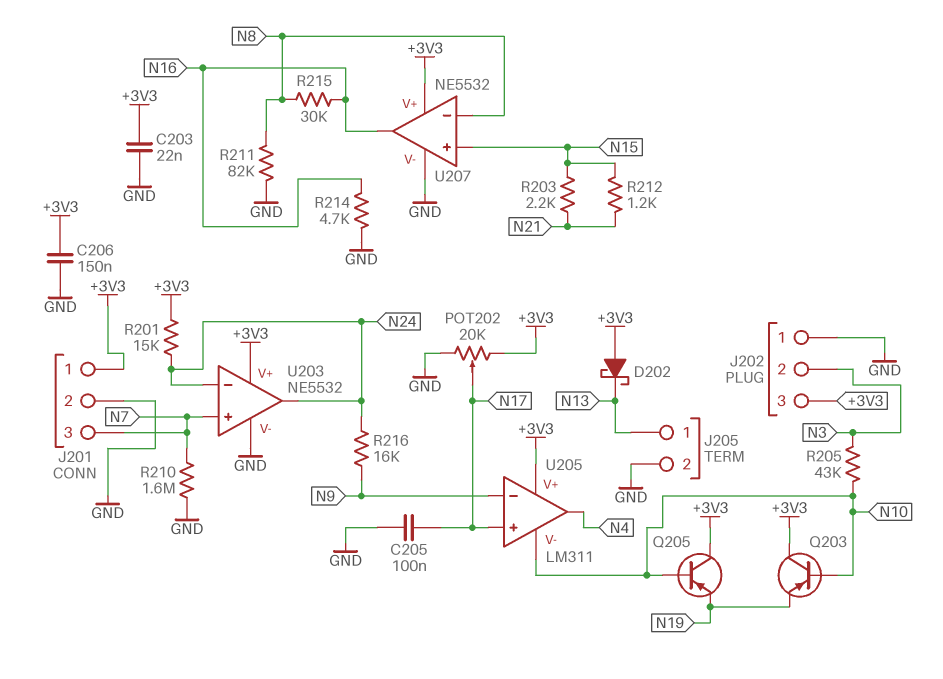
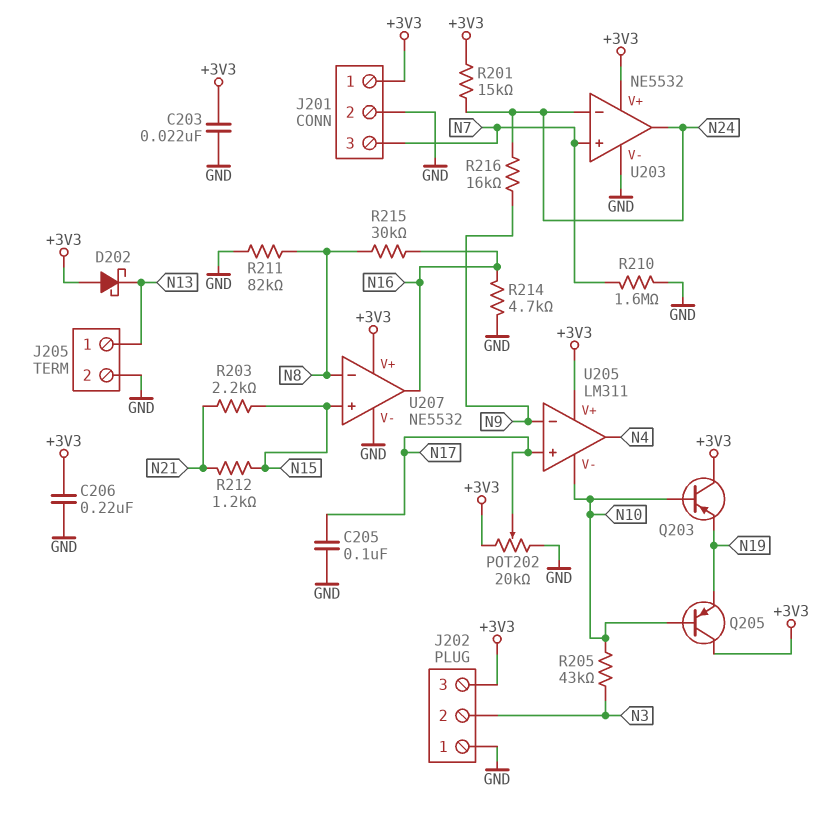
C206: 150nF (+3V3, GND) -> 220nF (+3V3, GND)

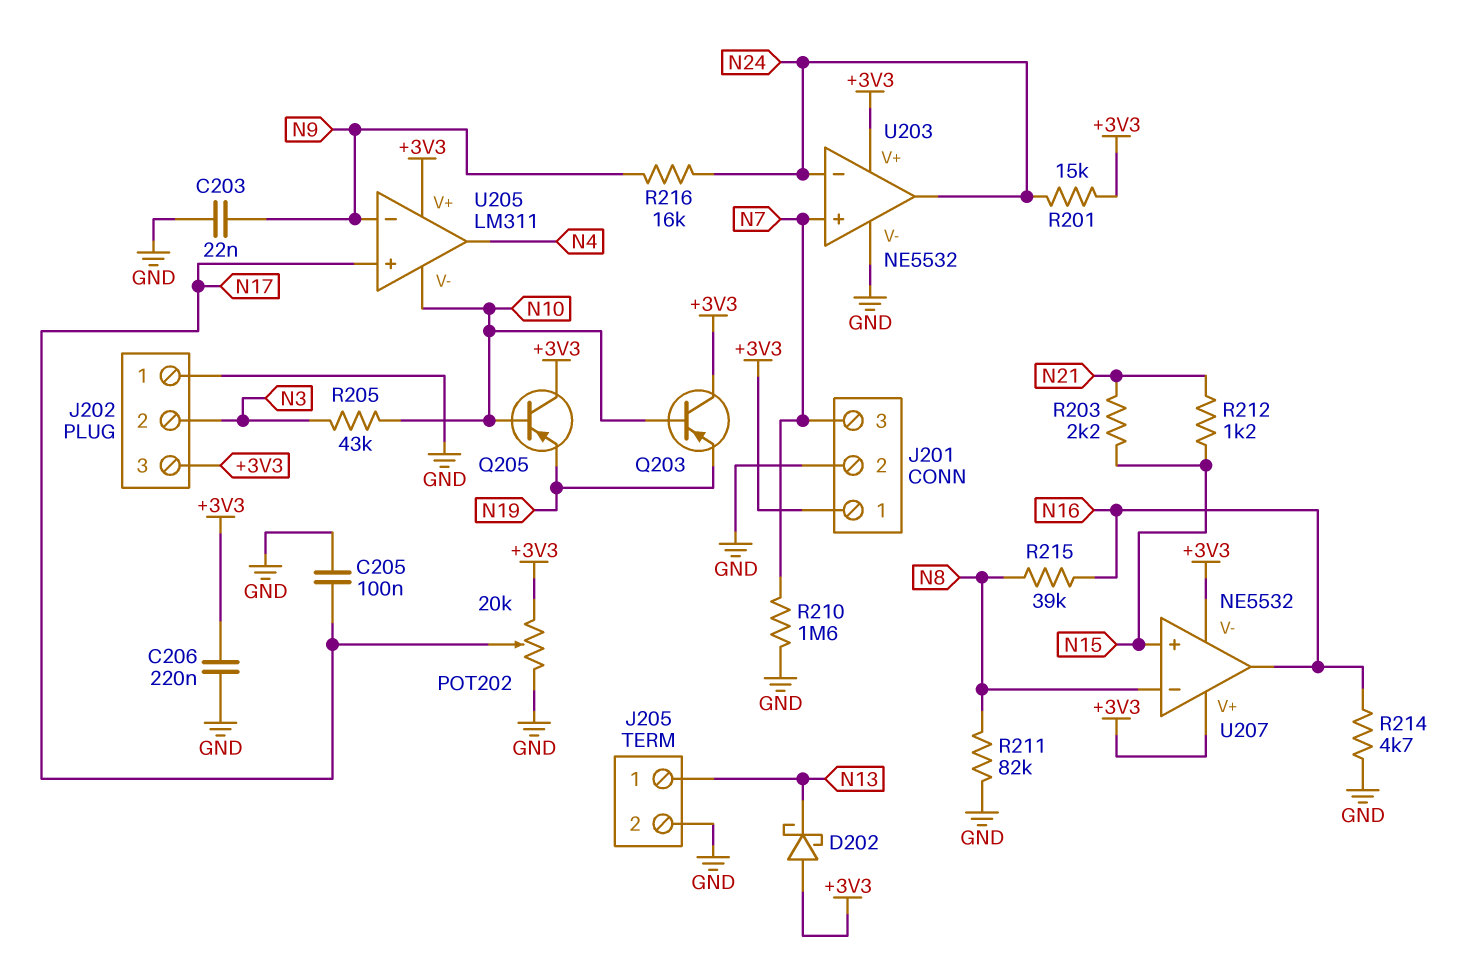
C203: 22nF (+3V3, GND) -> 22nF (GND, N9)
R215: 30k (N8, N16) -> 39k (N8, N16)
U207 pin V-: GND -> +3V3

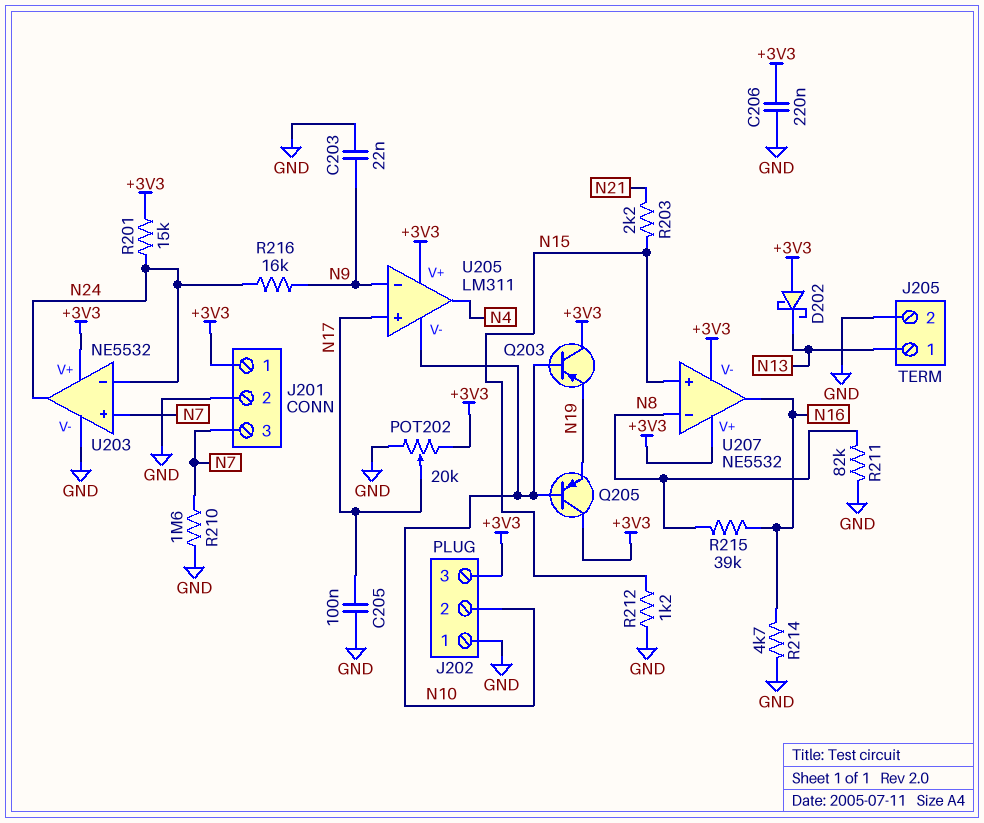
J202 pin 2: N3 -> N10
R205: 43k (N3, N10) -> none
R212: 1.2k (N15, N21) -> 1.2k (GND, N15)

